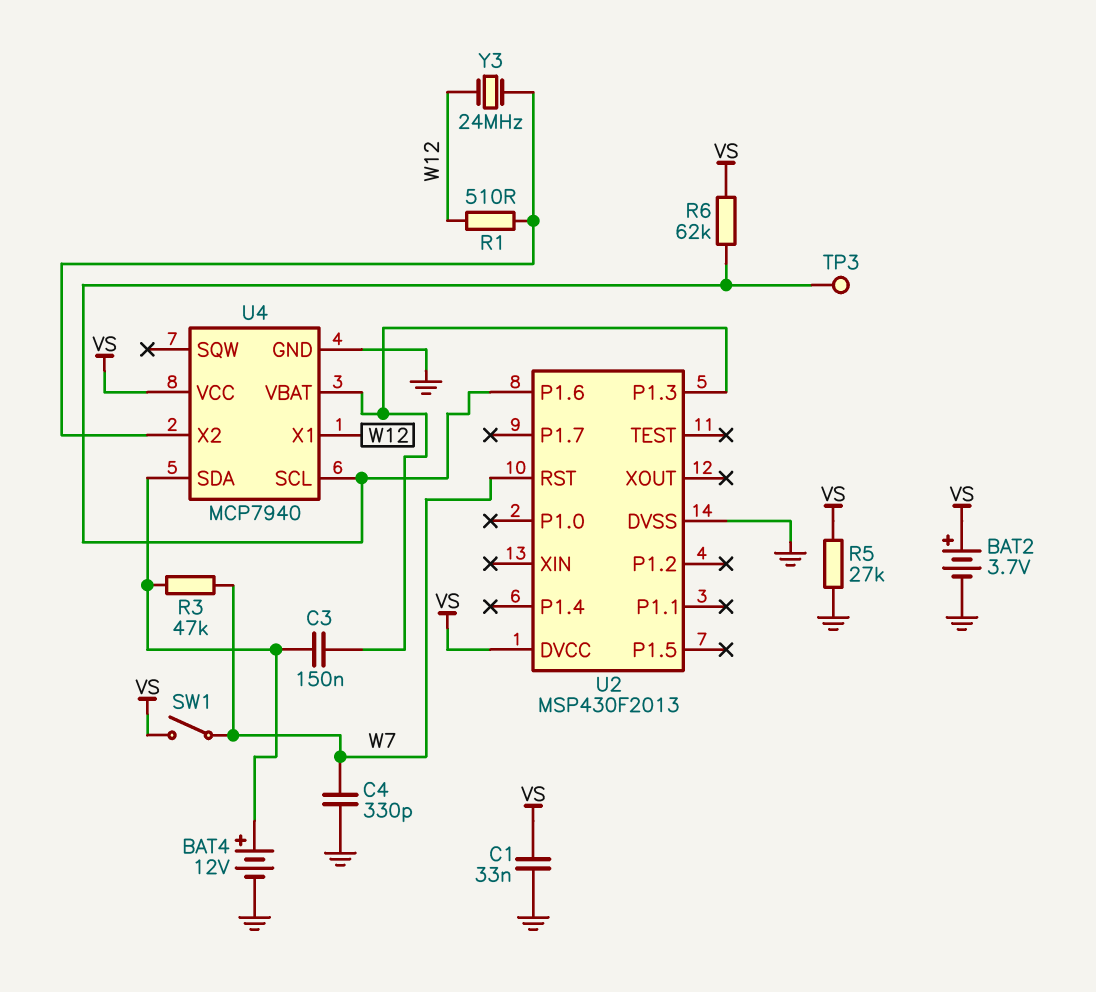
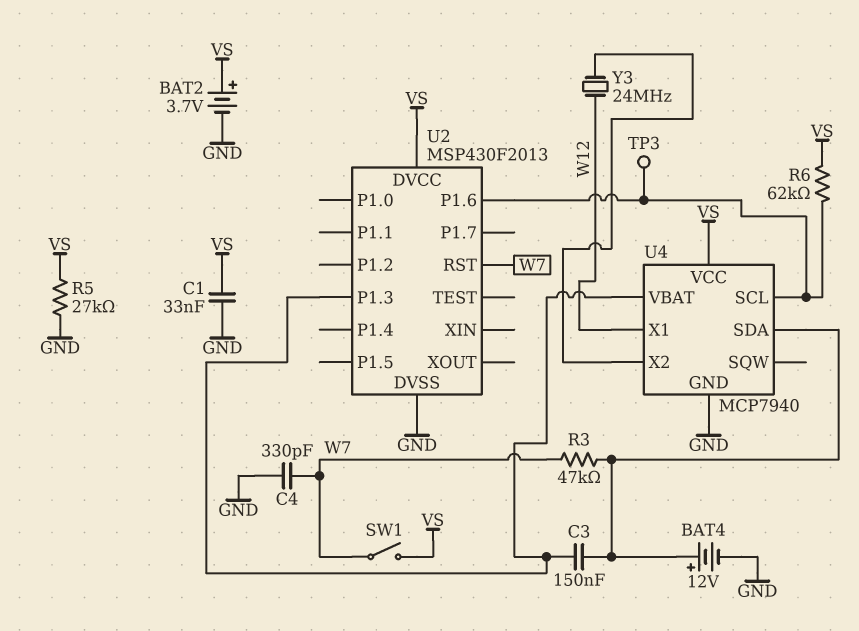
R1: 510 (U4/X2, W12) -> none

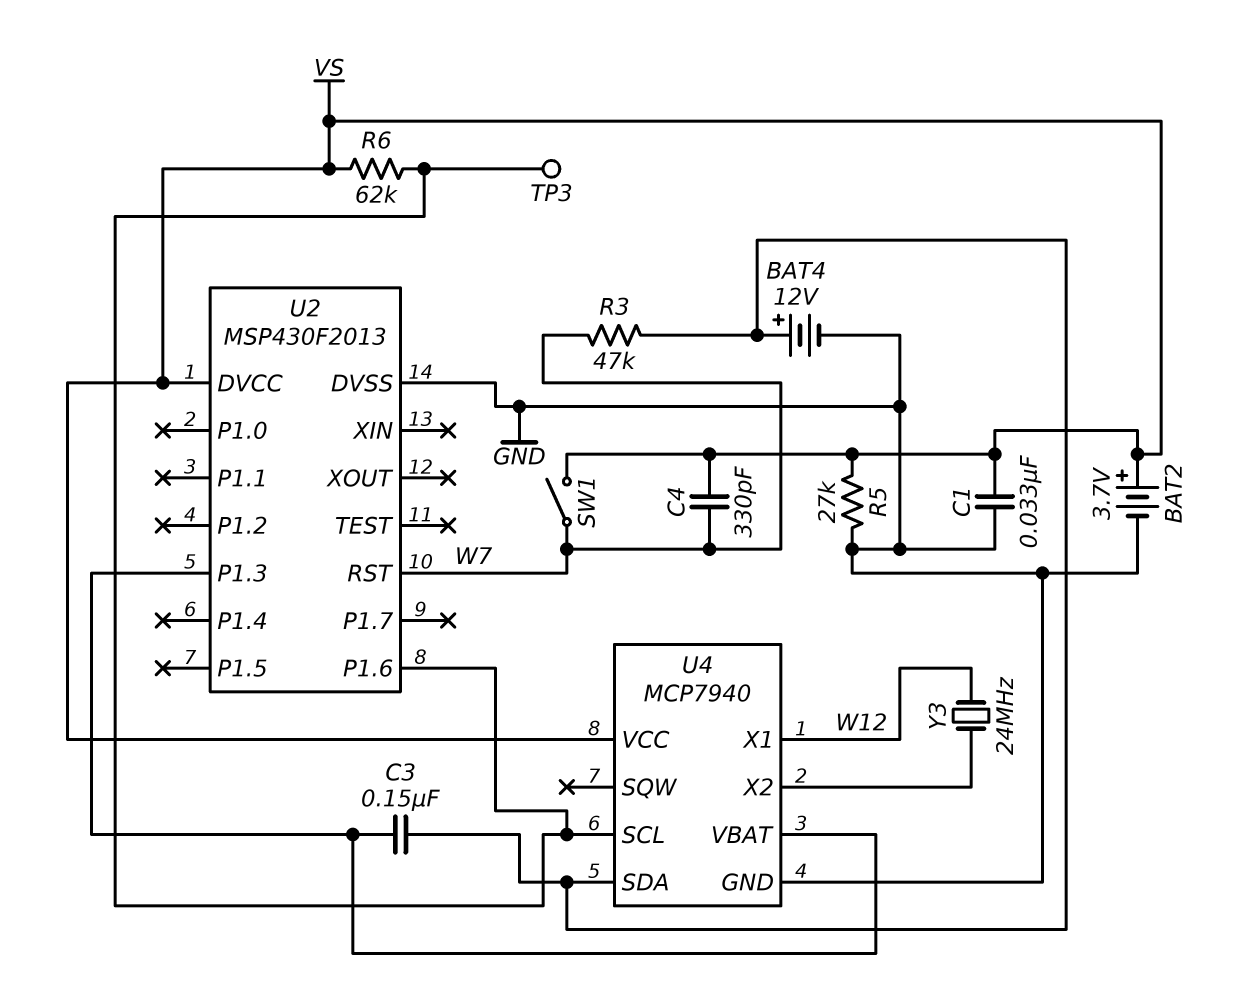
C4: 330pF (GND, W7) -> 330pF (VS, W7)

